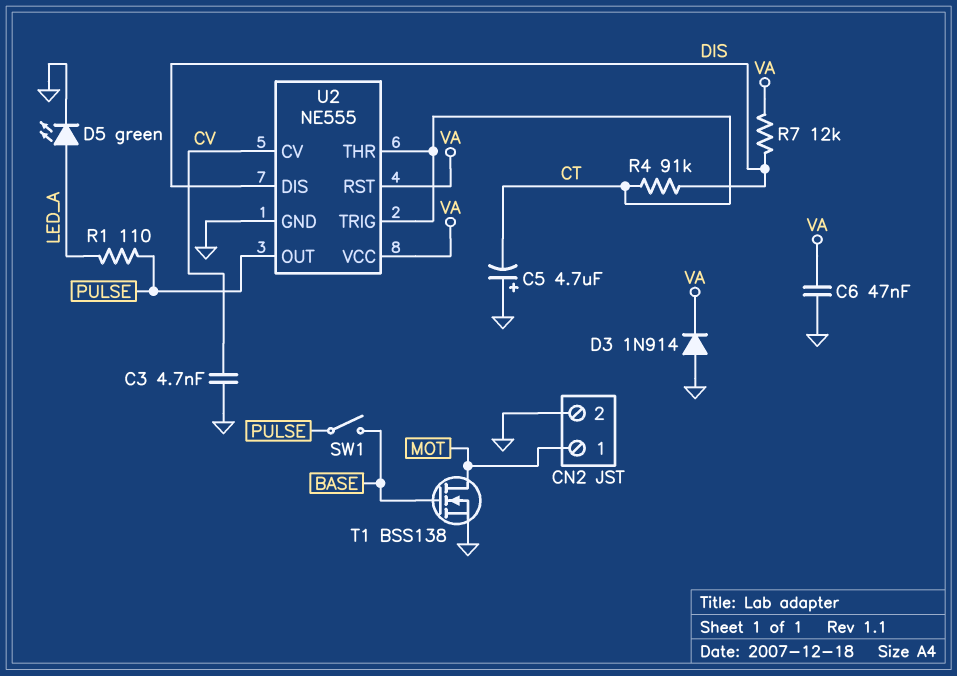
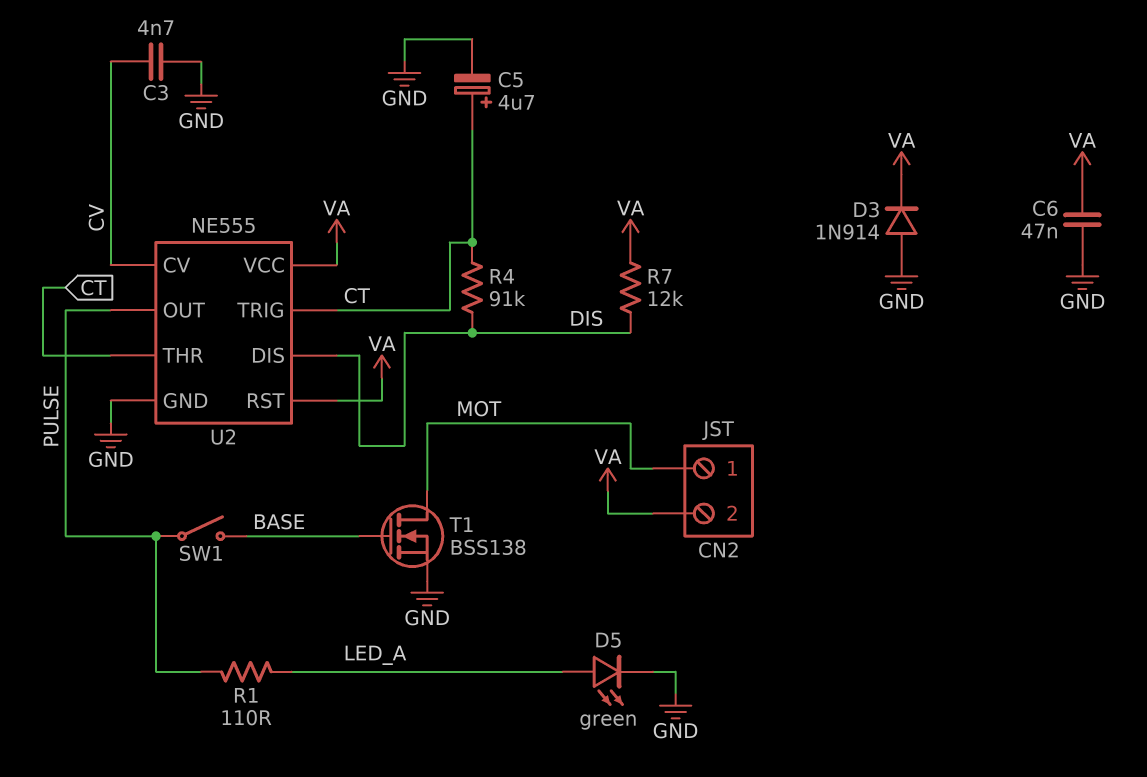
C5: 4.7uF (plus GND, minus CT) -> 4.7uF (plus CT, minus GND)
CN2 pin 2: GND -> VA

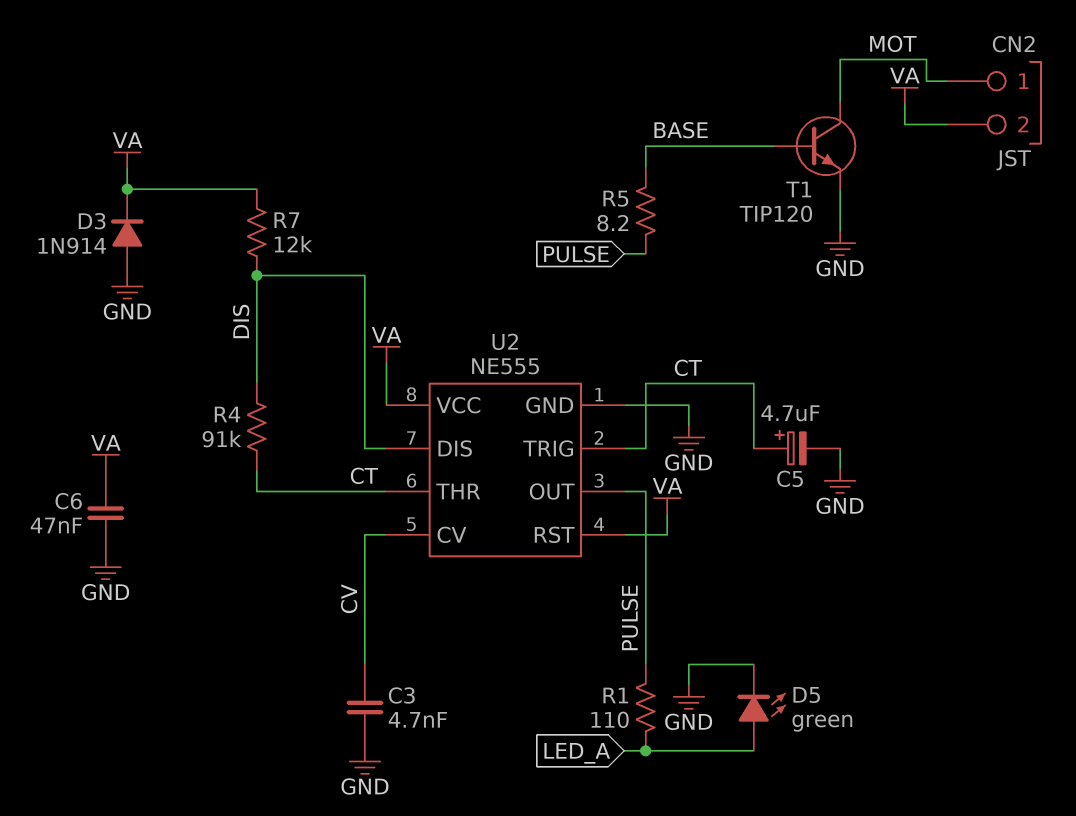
R5: none -> 8.2 (BASE, PULSE)
SW1: switch (BASE, PULSE) -> none
T1: NMOS BSS138 (G BASE, D MOT, S GND) -> NPN TIP120 (B BASE, C MOT, E GND)

